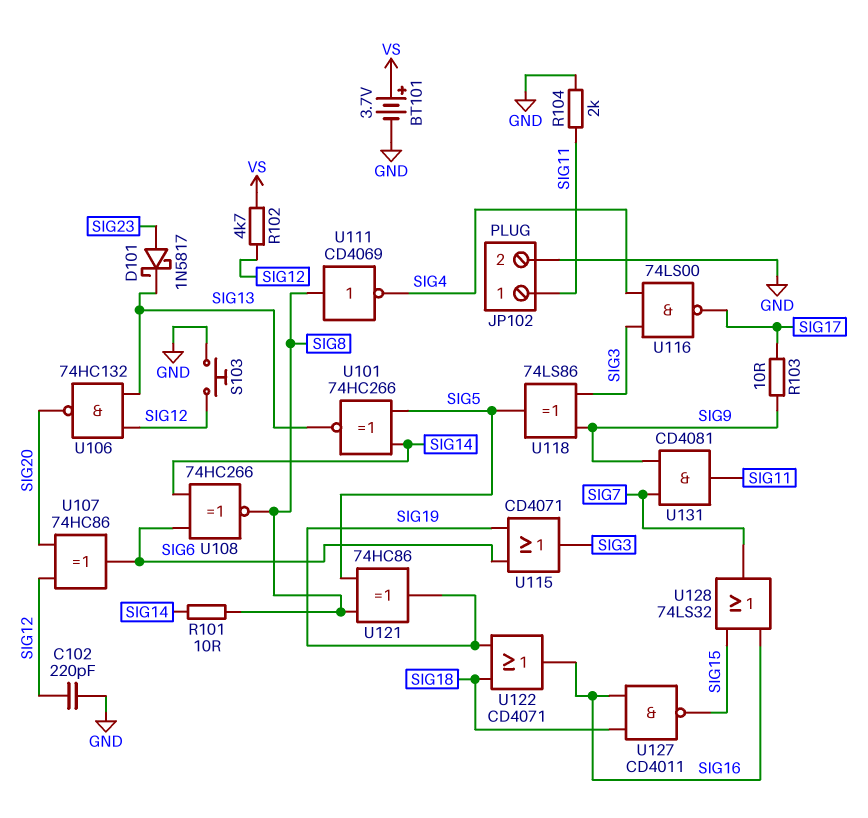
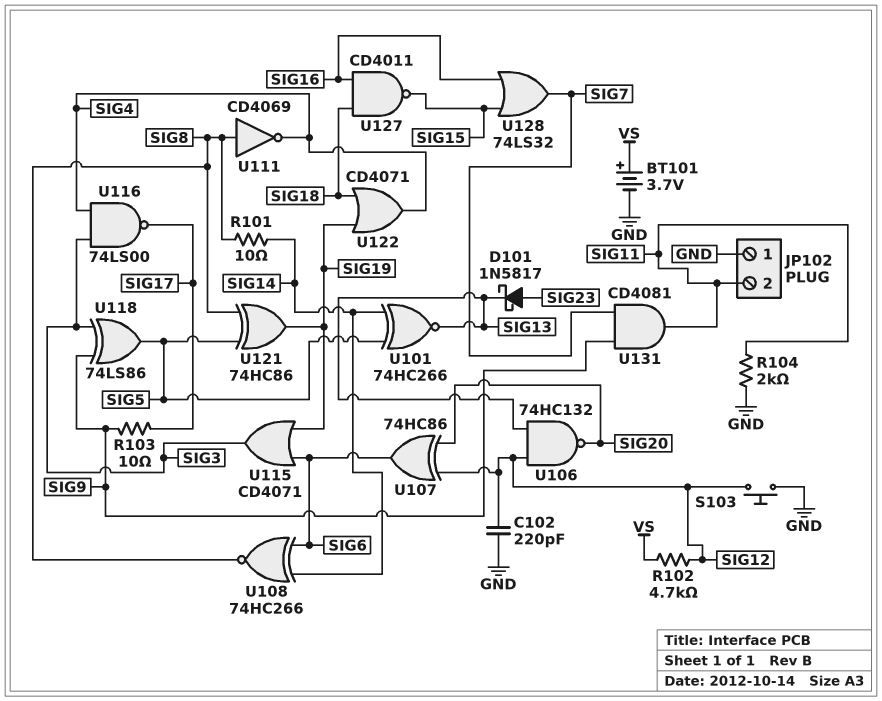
JP102 pin 1: SIG11 -> GND
JP102 pin 2: GND -> SIG11
U122: OR CD4071 (in SIG18, in SIG19, out SIG16) -> OR CD4071 (in SIG18, in SIG19, out SIG4)

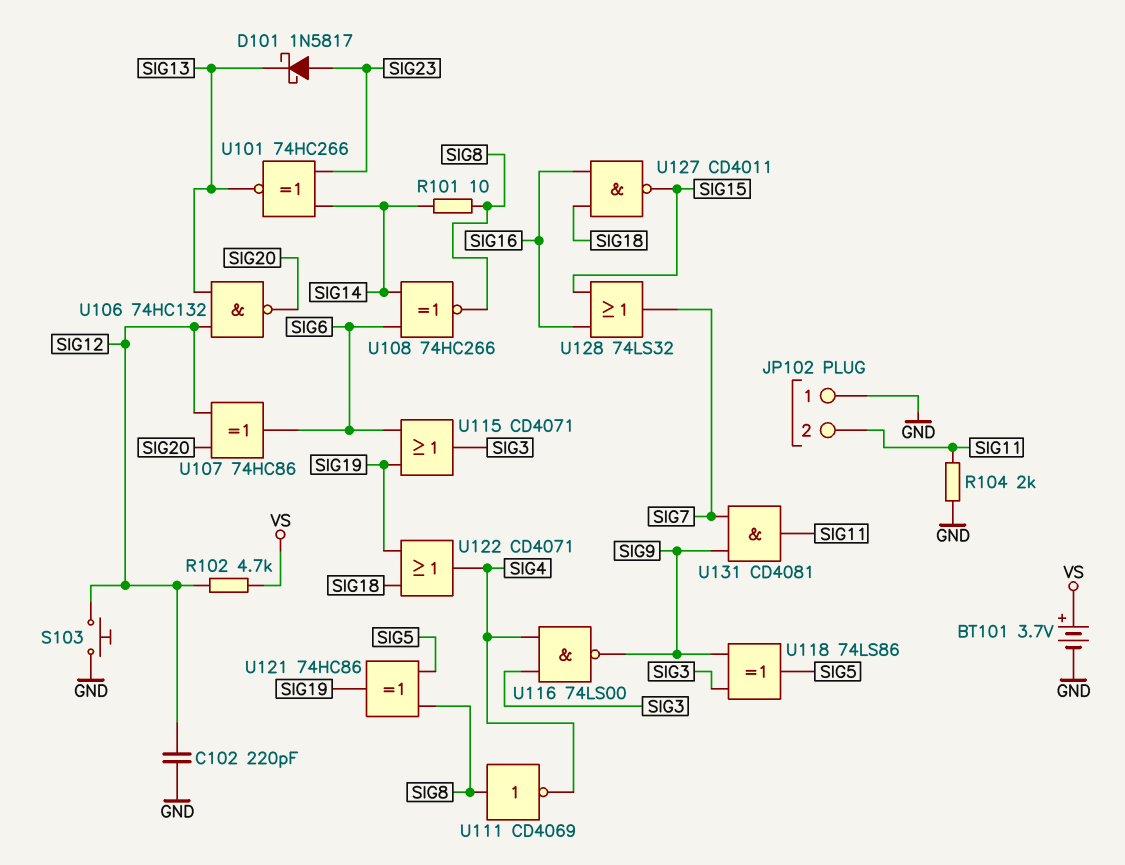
R103: 10 (SIG9, SIG17) -> none
U101: XNOR 74HC266 (in SIG5, in SIG14, out SIG13) -> XNOR 74HC266 (in SIG14, in SIG23, out SIG13)
U116: NAND 74LS00 (in SIG3, in SIG4, out SIG17) -> NAND 74LS00 (in SIG3, in SIG4, out SIG9)

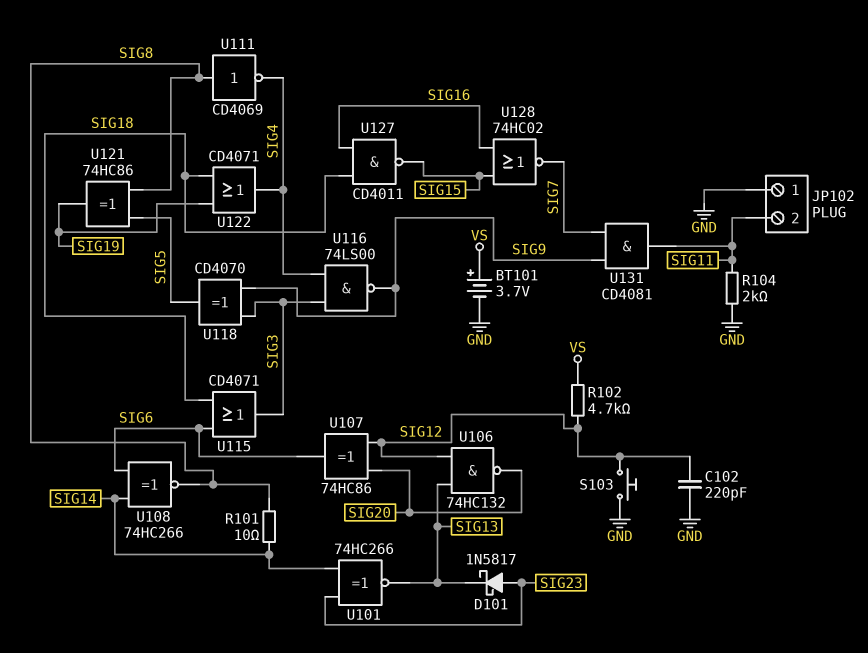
U115: OR CD4071 (in SIG6, in SIG19, out SIG3) -> OR CD4071 (in SIG6, in SIG18, out SIG3)
U118: XOR 74LS86 (in SIG3, in SIG9, out SIG5) -> XOR CD4070 (in SIG3, in SIG9, out SIG5)
U128: OR 74LS32 (in SIG15, in SIG16, out SIG7) -> NOR 74HC02 (in SIG15, in SIG16, out SIG7)

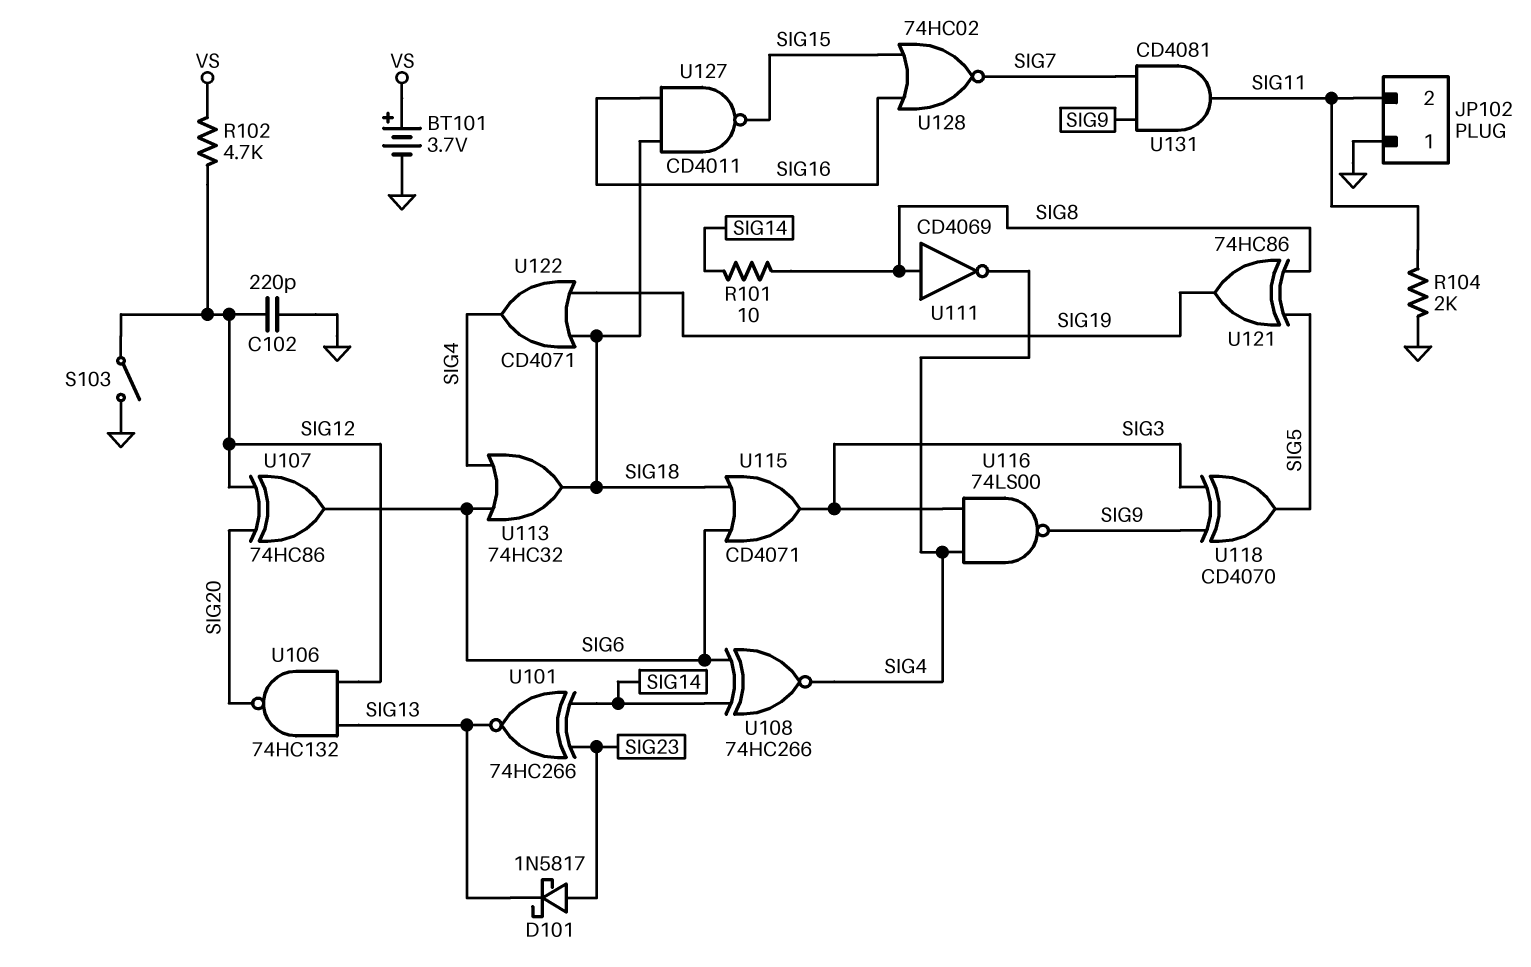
S103: button (GND, SIG12) -> switch (GND, SIG12)
U108: XNOR 74HC266 (in SIG6, in SIG14, out SIG8) -> XNOR 74HC266 (in SIG6, in SIG14, out SIG4)
U113: none -> OR 74HC32 (in SIG4, in SIG6, out SIG18)

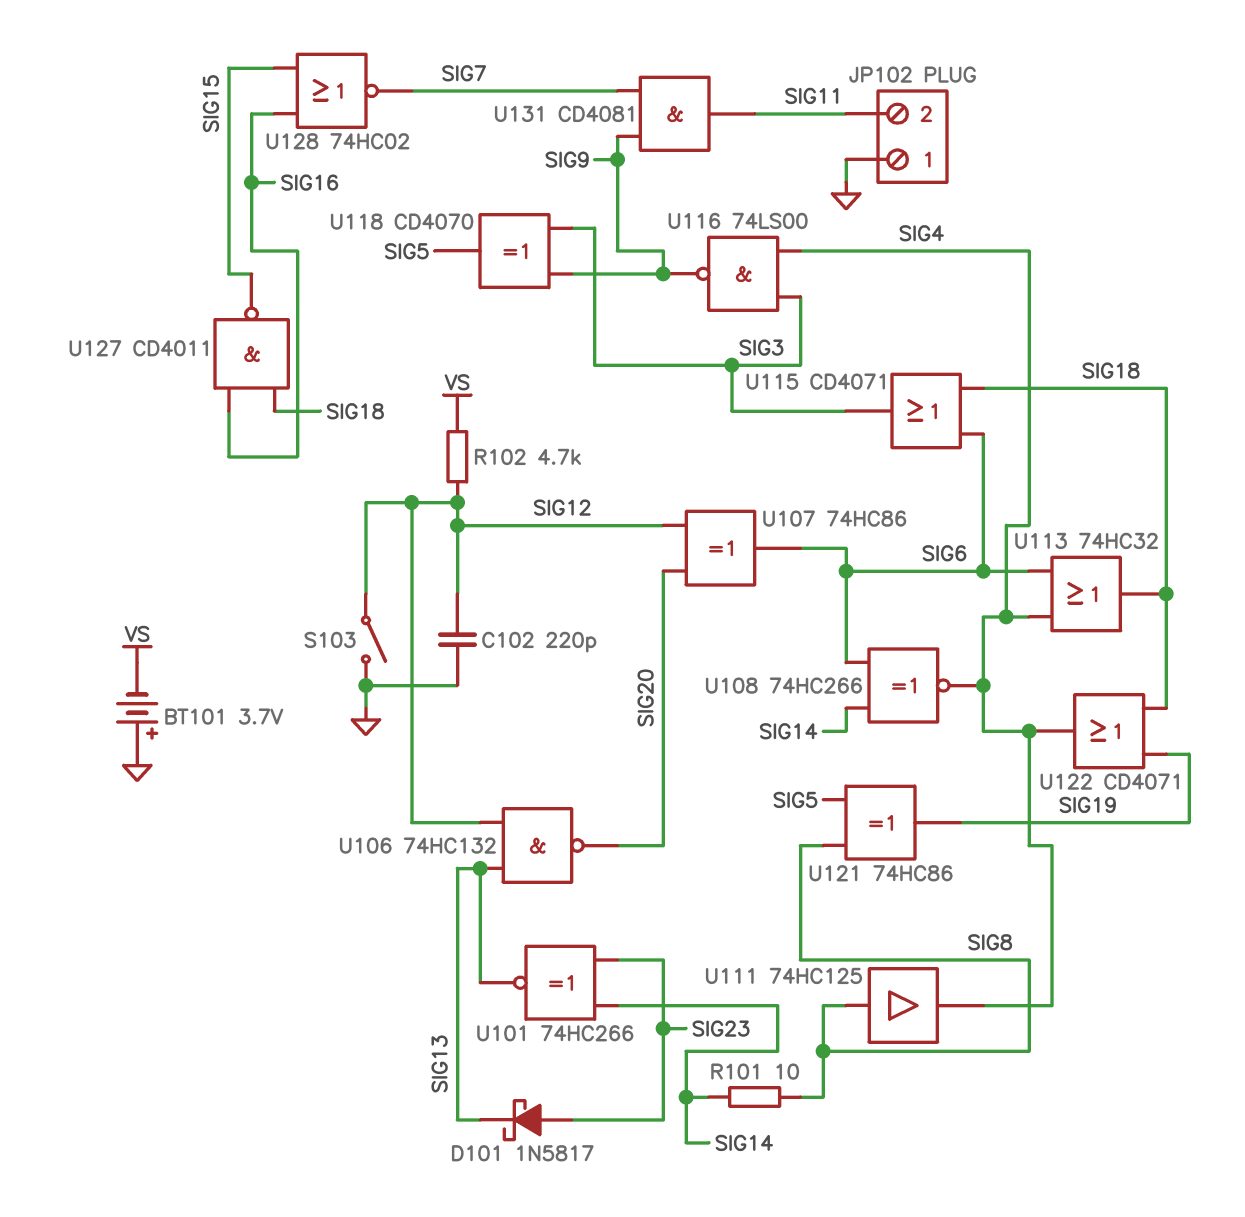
BT101: 3.7V (plus VS, minus GND) -> 3.7V (plus GND, minus VS)
R104: 2k (GND, SIG11) -> none
U111: NOT CD4069 (in SIG8, out SIG4) -> buffer 74HC125 (in SIG8, out SIG4)

